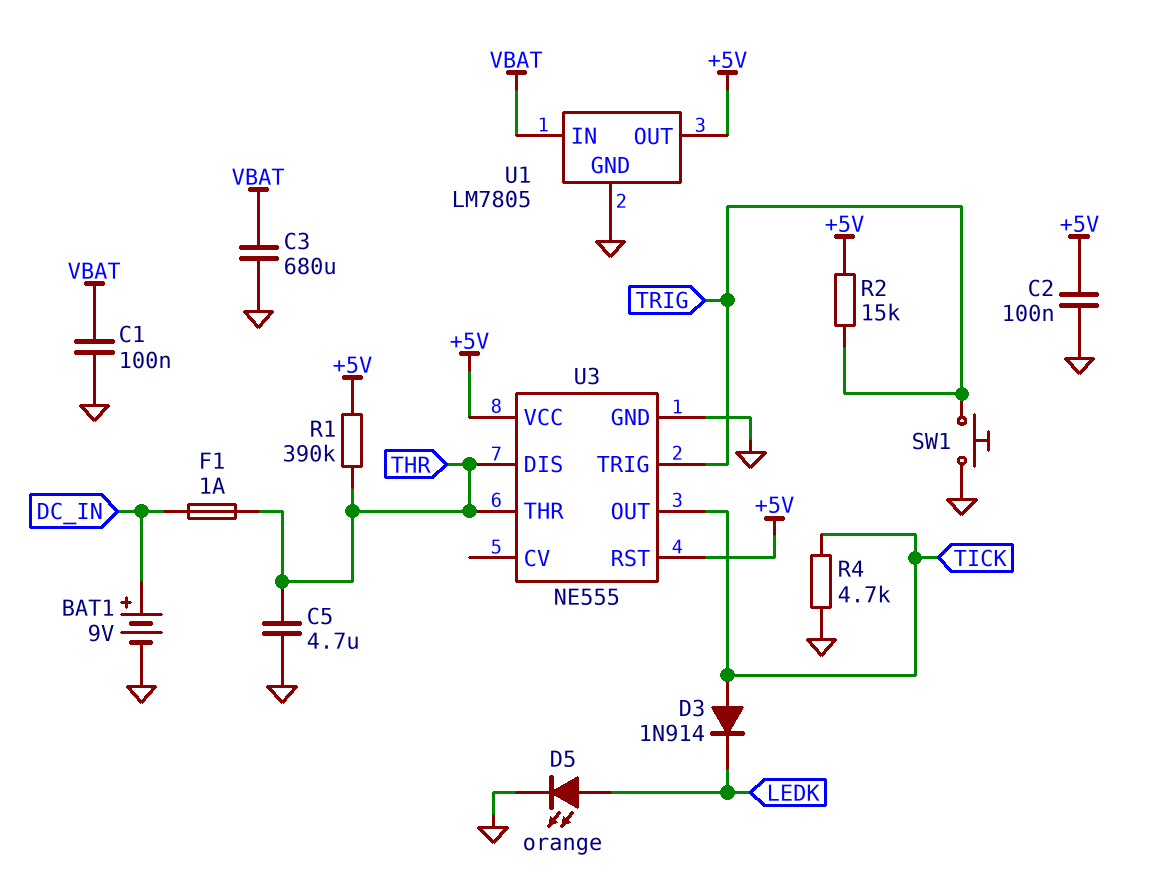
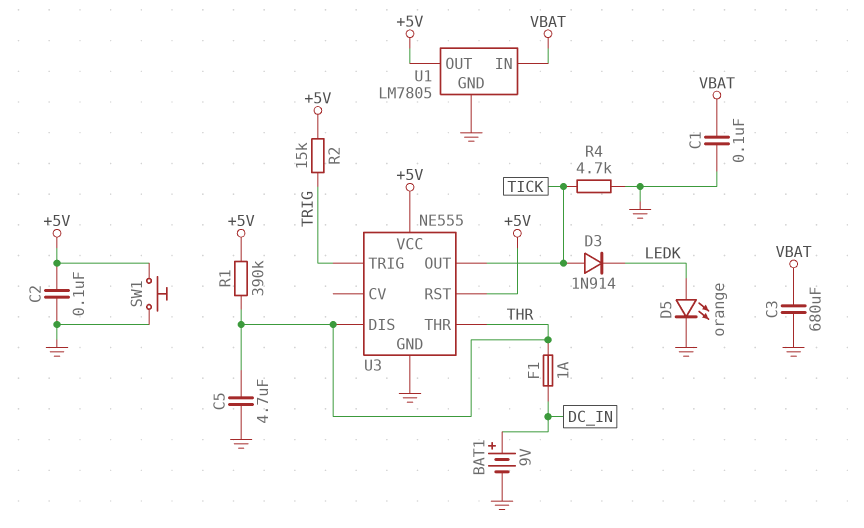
SW1: button (GND, TRIG) -> button (+5V, GND)

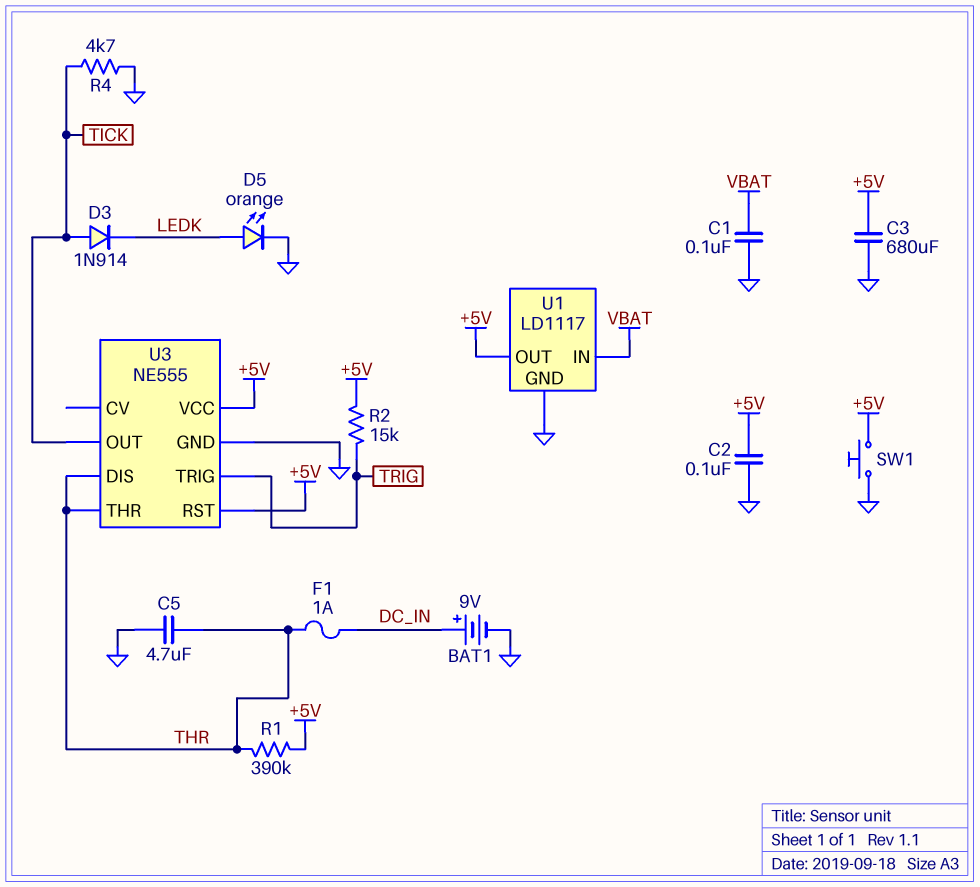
C3: 680uF (GND, VBAT) -> 680uF (+5V, GND)
U1: LM7805 -> LD1117

